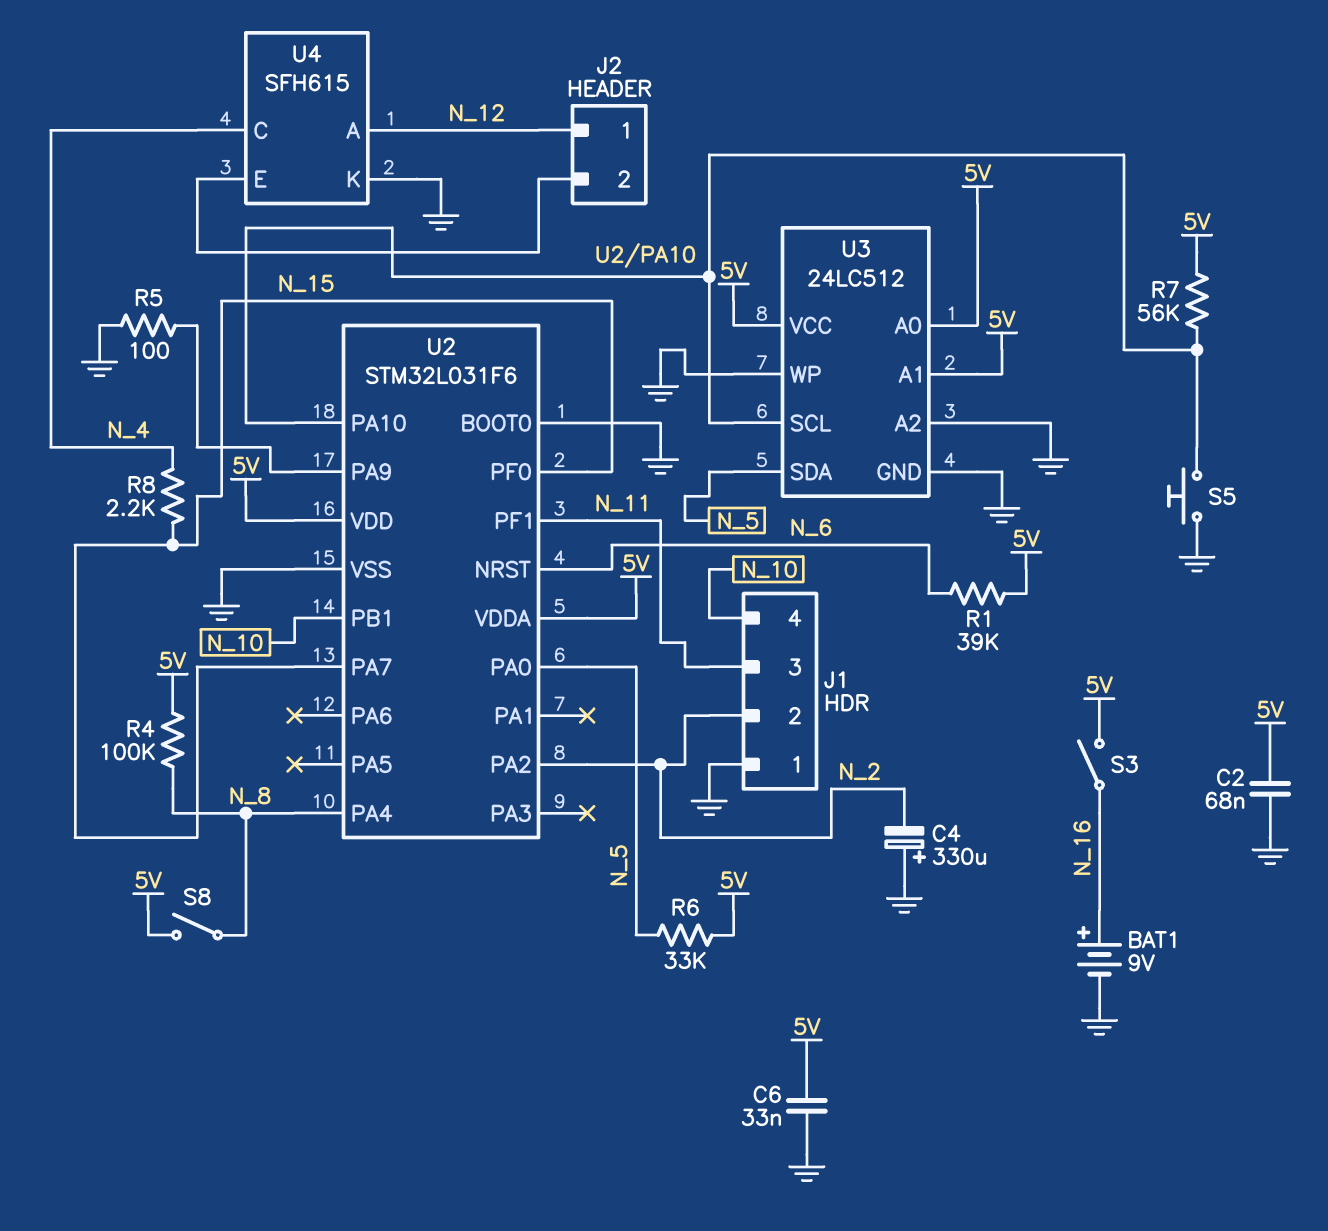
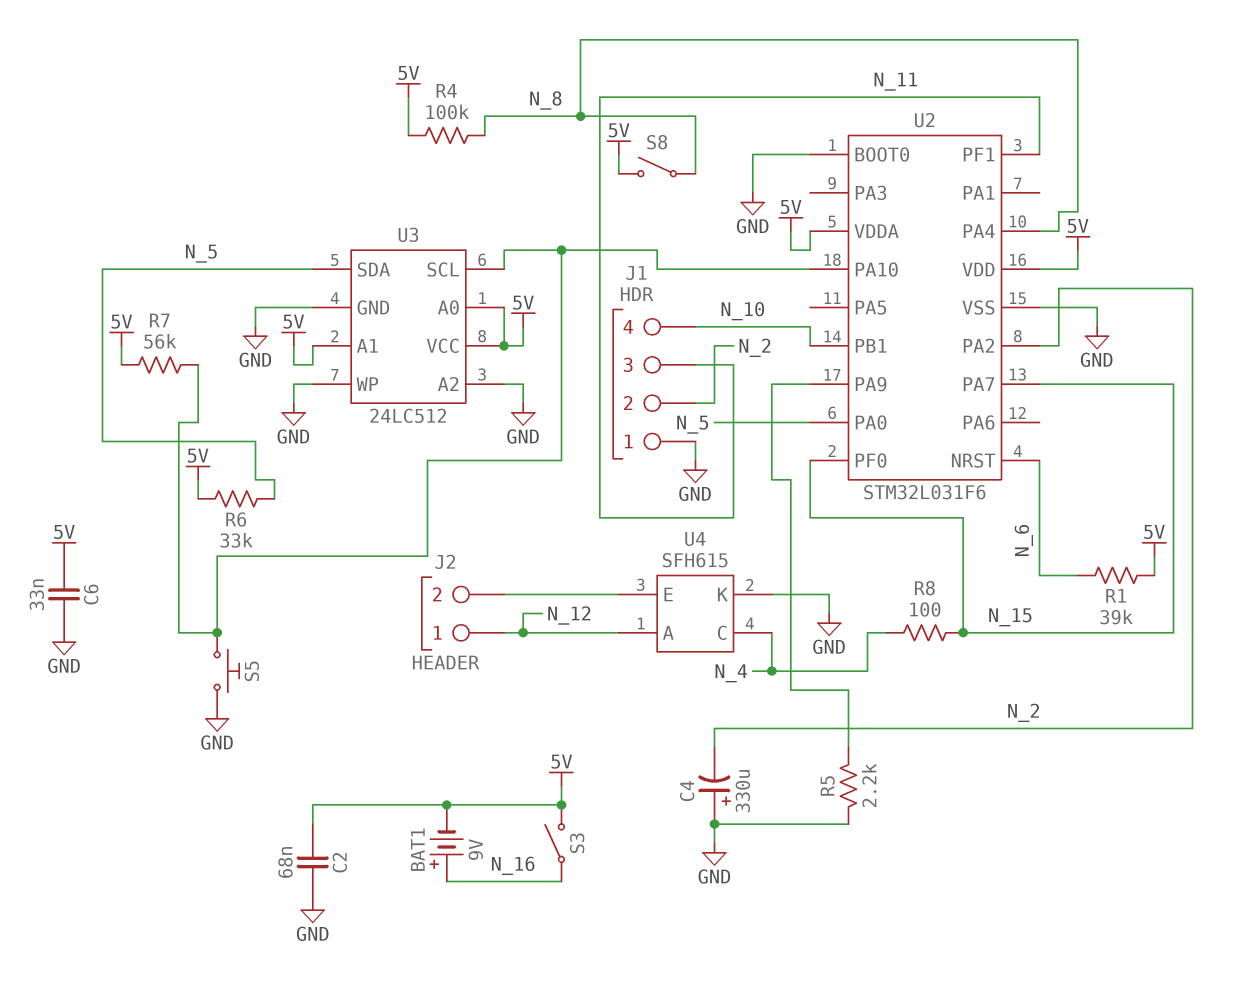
BAT1: 9V (plus N_16, minus GND) -> 9V (plus N_16, minus 5V)
R5: 100 (GND, U2/PA9) -> 2.2k (GND, U2/PA9)
R8: 2.2k (N_4, N_15) -> 100 (N_4, N_15)

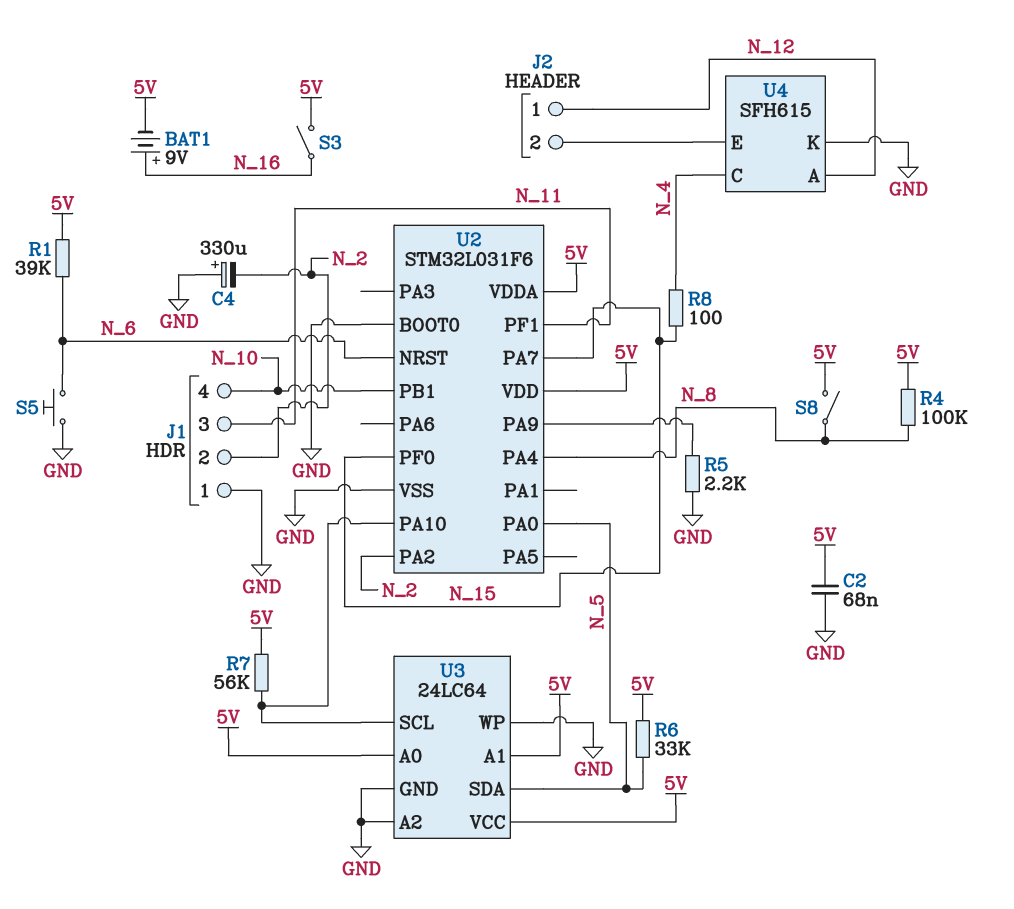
C6: 33nF (5V, GND) -> none
S5: button (GND, U2/PA10) -> button (GND, N_6)
U3: 24LC512 -> 24LC64

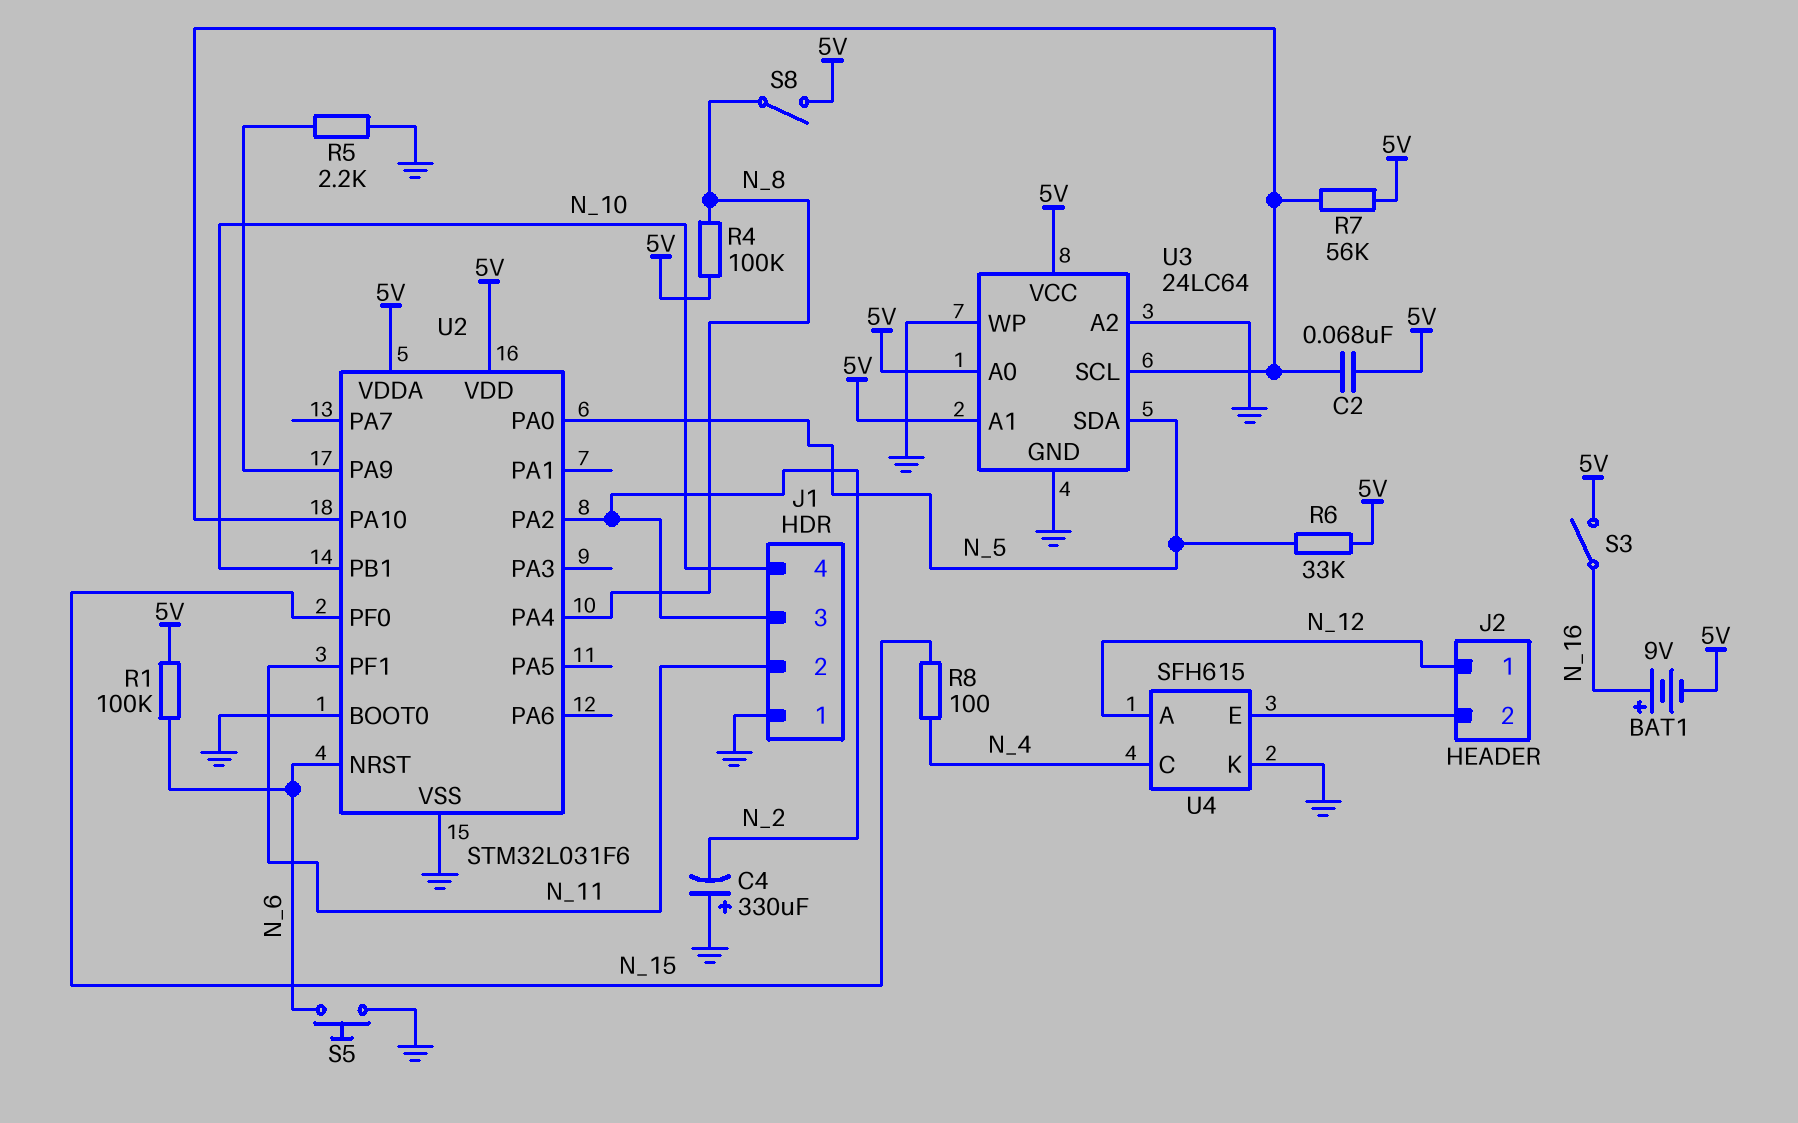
C2: 68nF (5V, GND) -> 68nF (5V, U2/PA10)
J1 pin 2: N_2 -> N_11
J1 pin 3: N_11 -> N_2
R1: 39k (5V, N_6) -> 100k (5V, N_6)
U2 pin PA7: N_15 -> none

